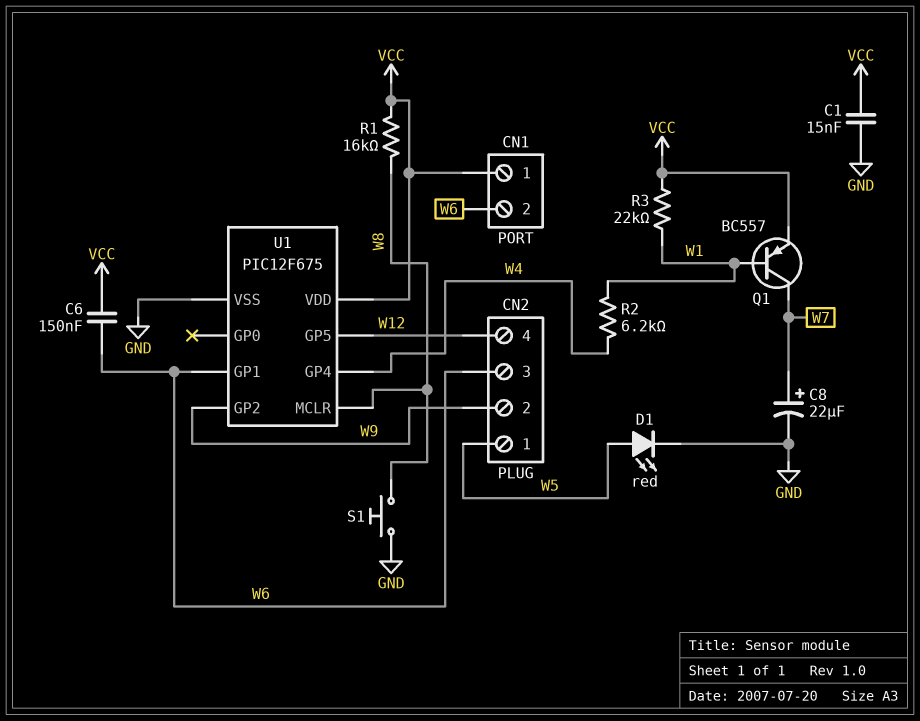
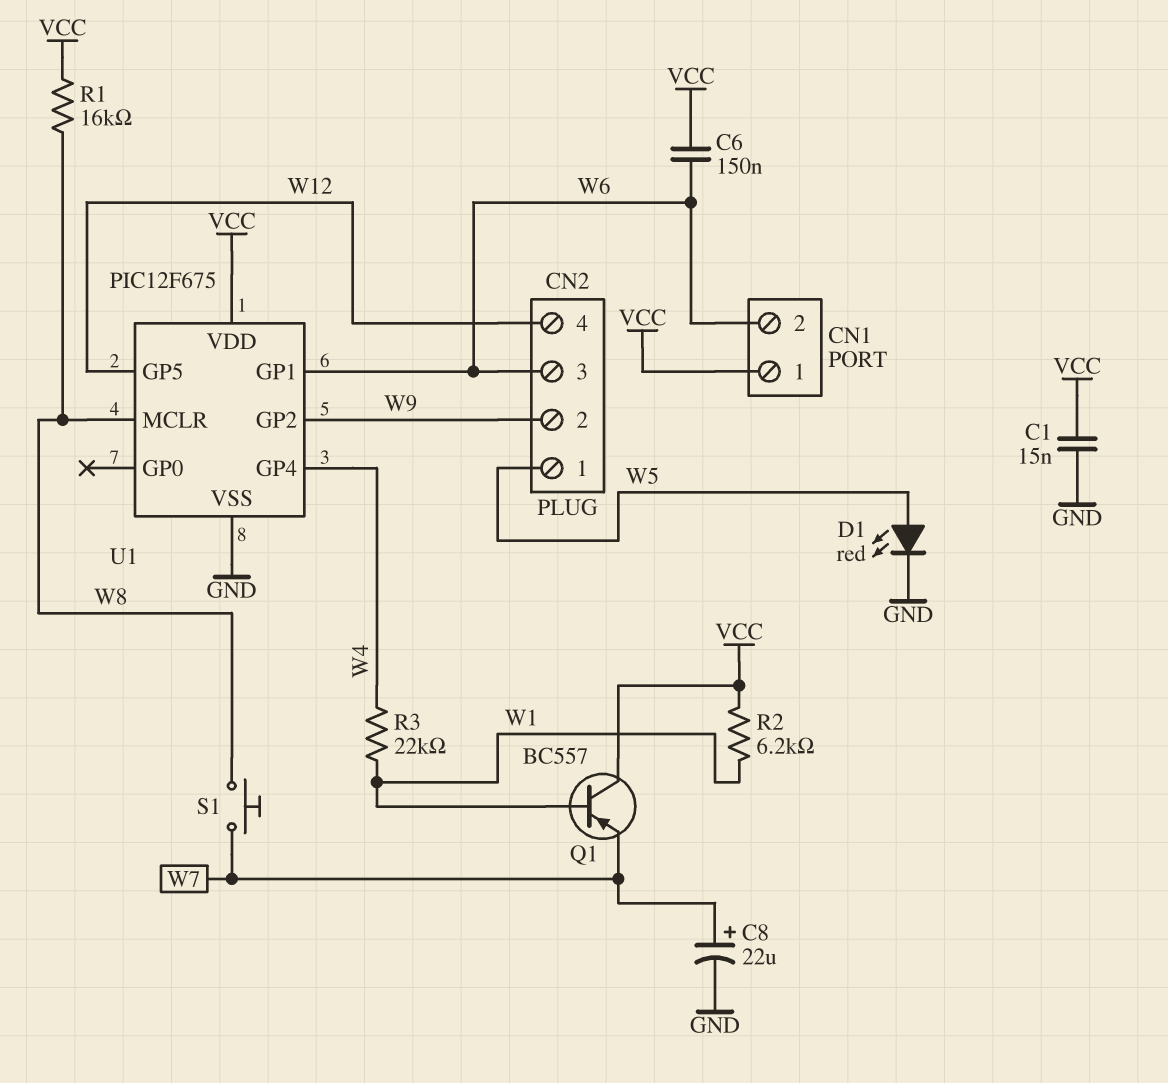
Q1: PNP BC557 (B W1, C W7, E VCC) -> PNP BC557 (B W1, C VCC, E W7)
R2: 6.2k (W1, W4) -> 6.2k (VCC, W1)
R3: 22k (VCC, W1) -> 22k (W1, W4)
S1: button (GND, W8) -> button (W7, W8)

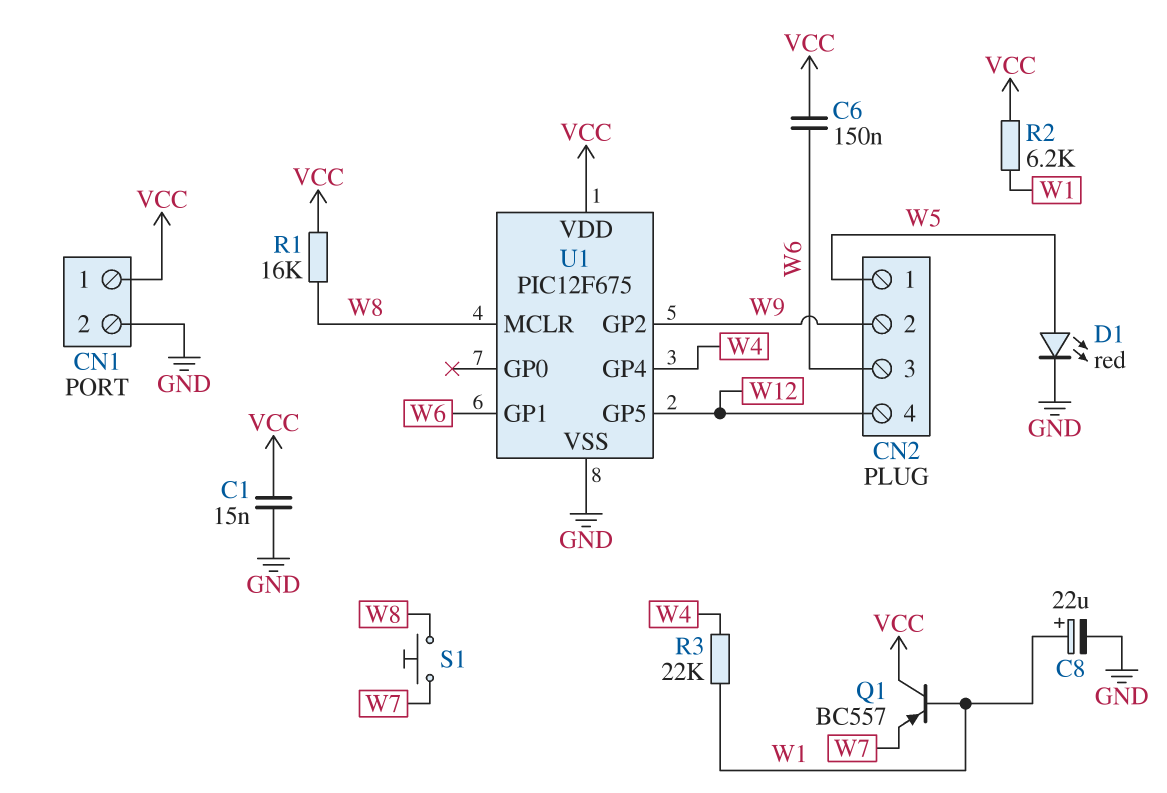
C8: 22uF (plus W7, minus GND) -> 22uF (plus W1, minus GND)
CN1 pin 2: W6 -> GND

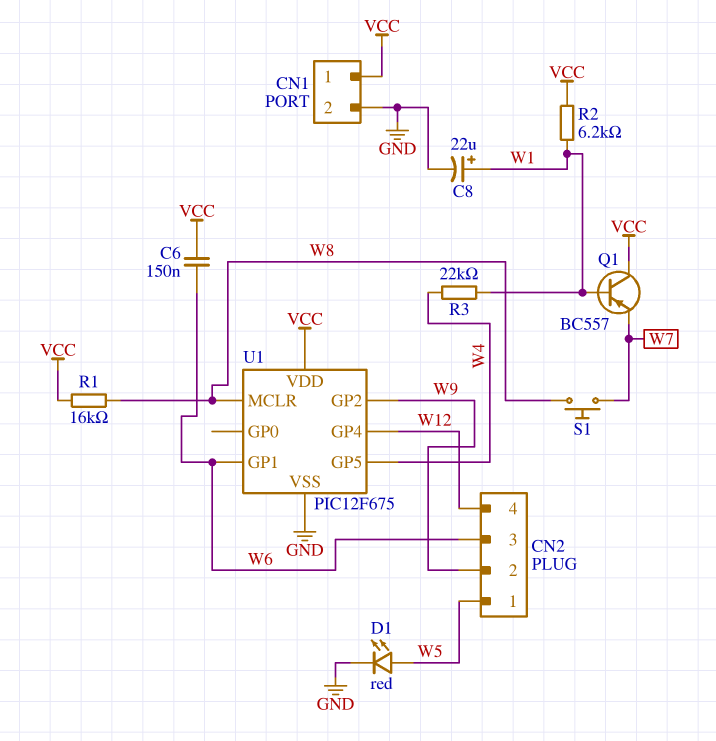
C1: 15nF (GND, VCC) -> none
U1 pin GP4: W4 -> W12
U1 pin GP5: W12 -> W4

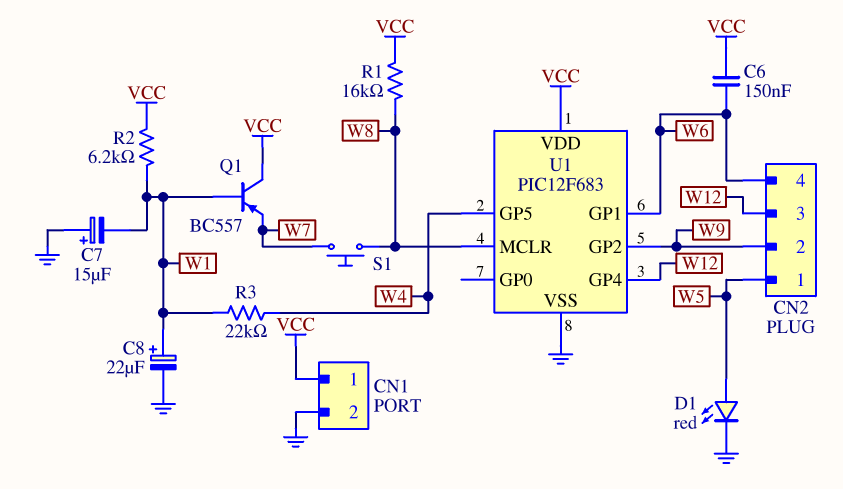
C7: none -> 15uF (plus GND, minus W1)
CN2 pin 3: W6 -> W12
CN2 pin 4: W12 -> W6
U1: PIC12F675 -> PIC12F683

